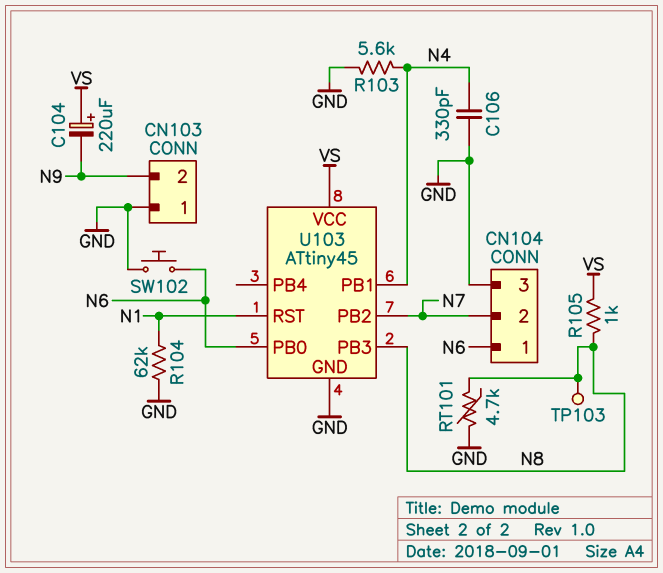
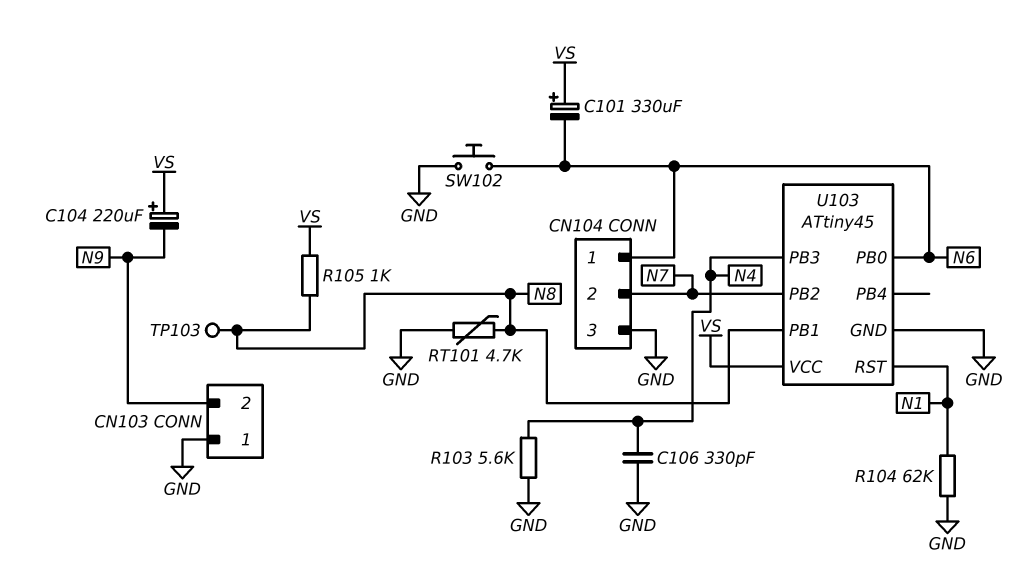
C101: none -> 330uF (plus VS, minus N6)
U103 pin PB1: N4 -> N8
U103 pin PB3: N8 -> N4

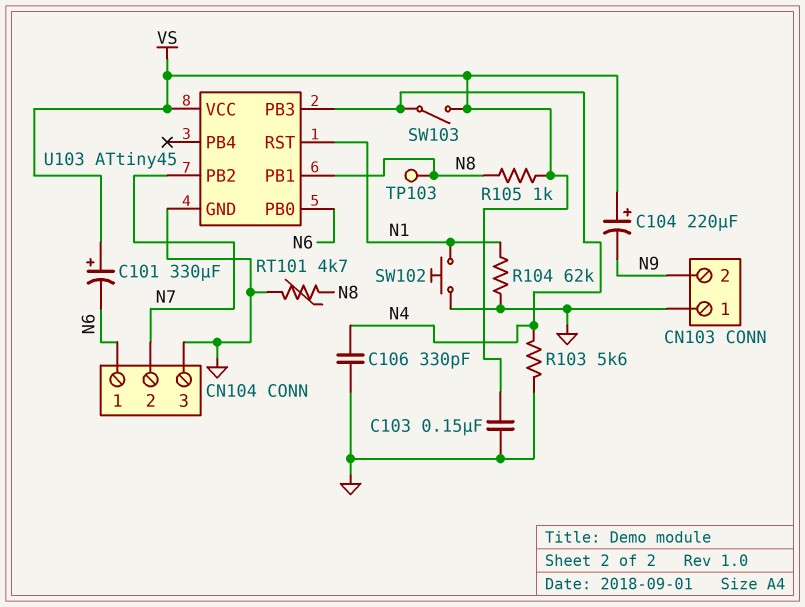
C103: none -> 150nF (GND, VS)
SW102: button (GND, N6) -> button (GND, N1)
SW103: none -> switch (N4, VS)

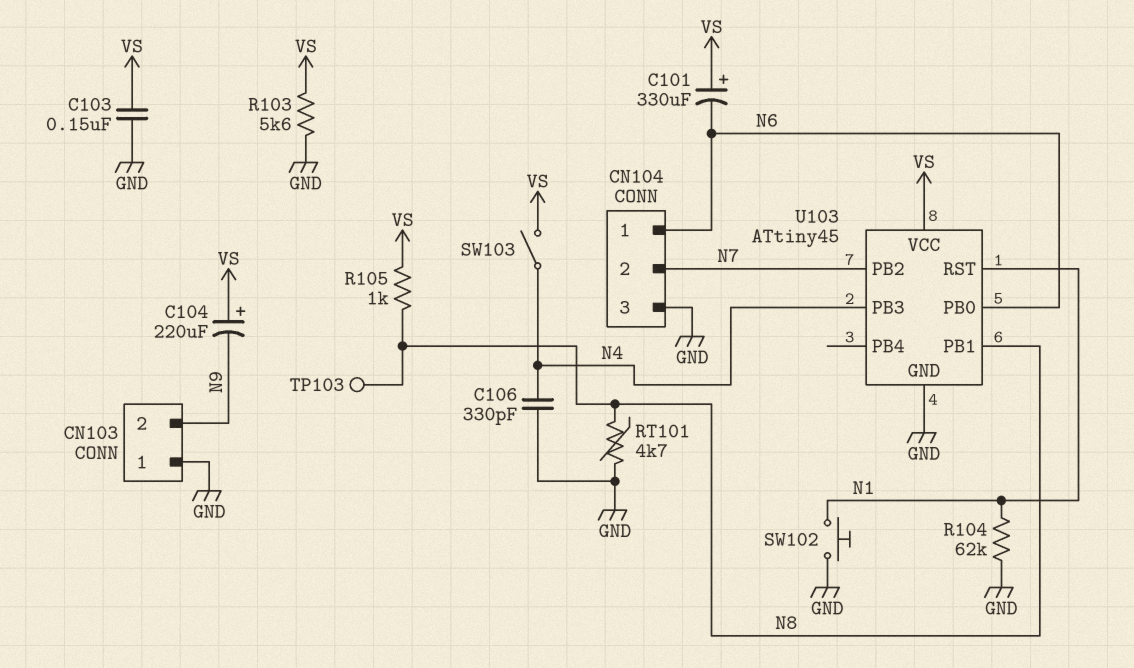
R103: 5.6k (GND, N4) -> 5.6k (GND, VS)

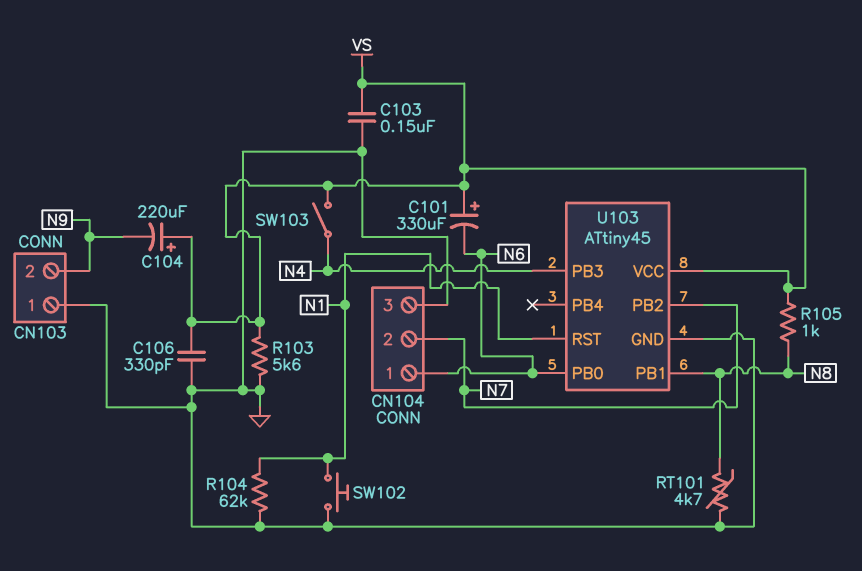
C106: 330pF (GND, N4) -> 330pF (GND, VS)
TP103: test point (N8) -> none

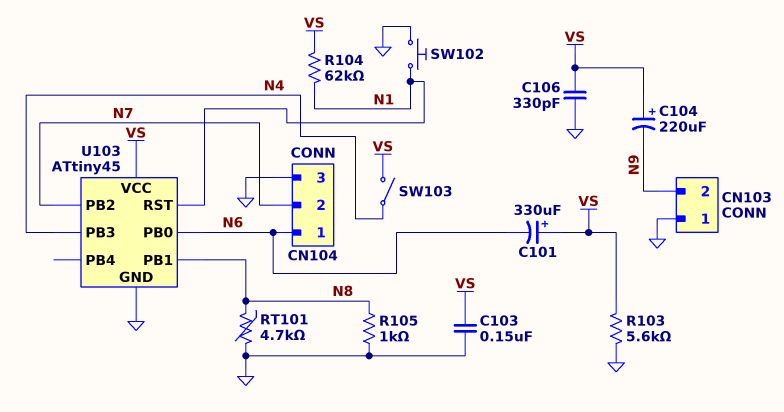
R104: 62k (GND, N1) -> 62k (N1, VS)
R105: 1k (N8, VS) -> 1k (GND, N8)

